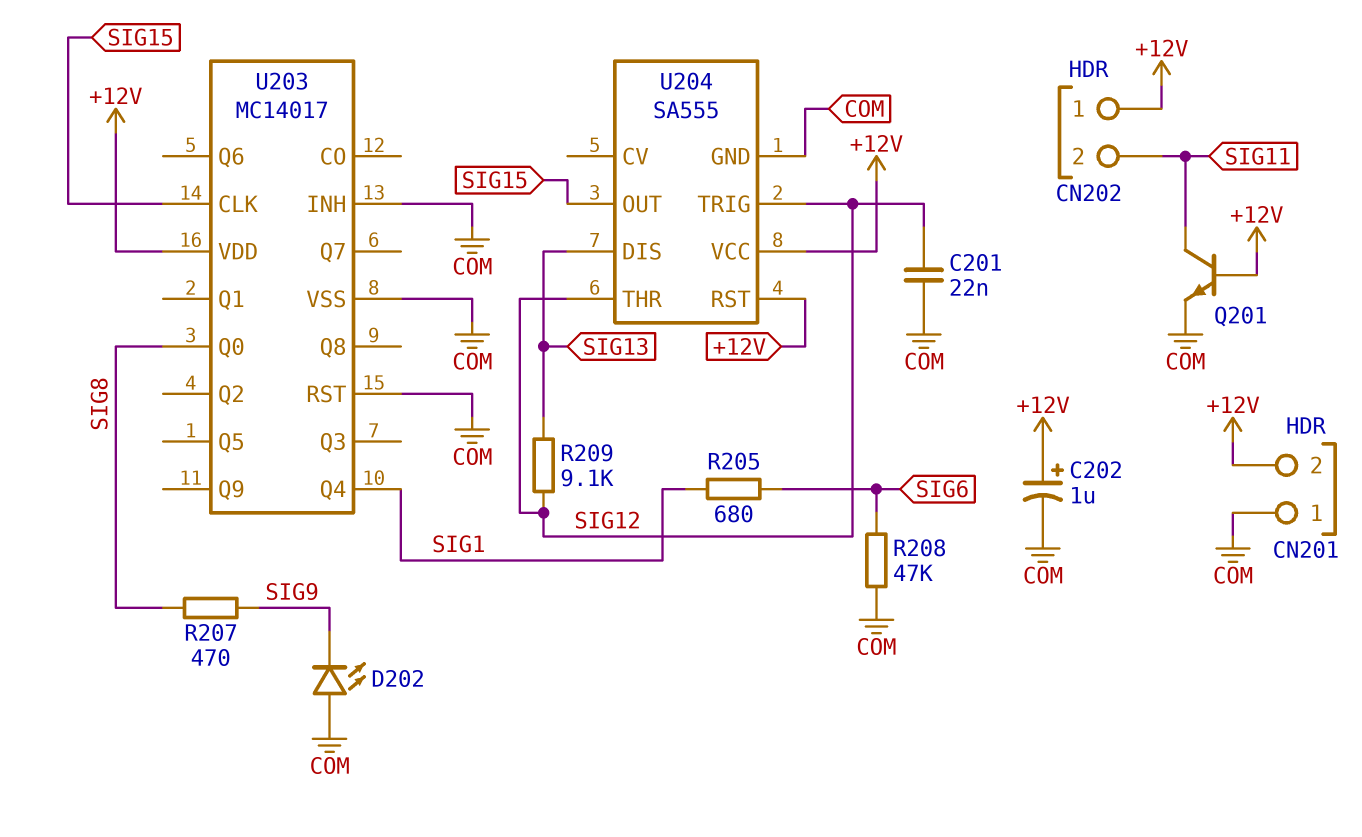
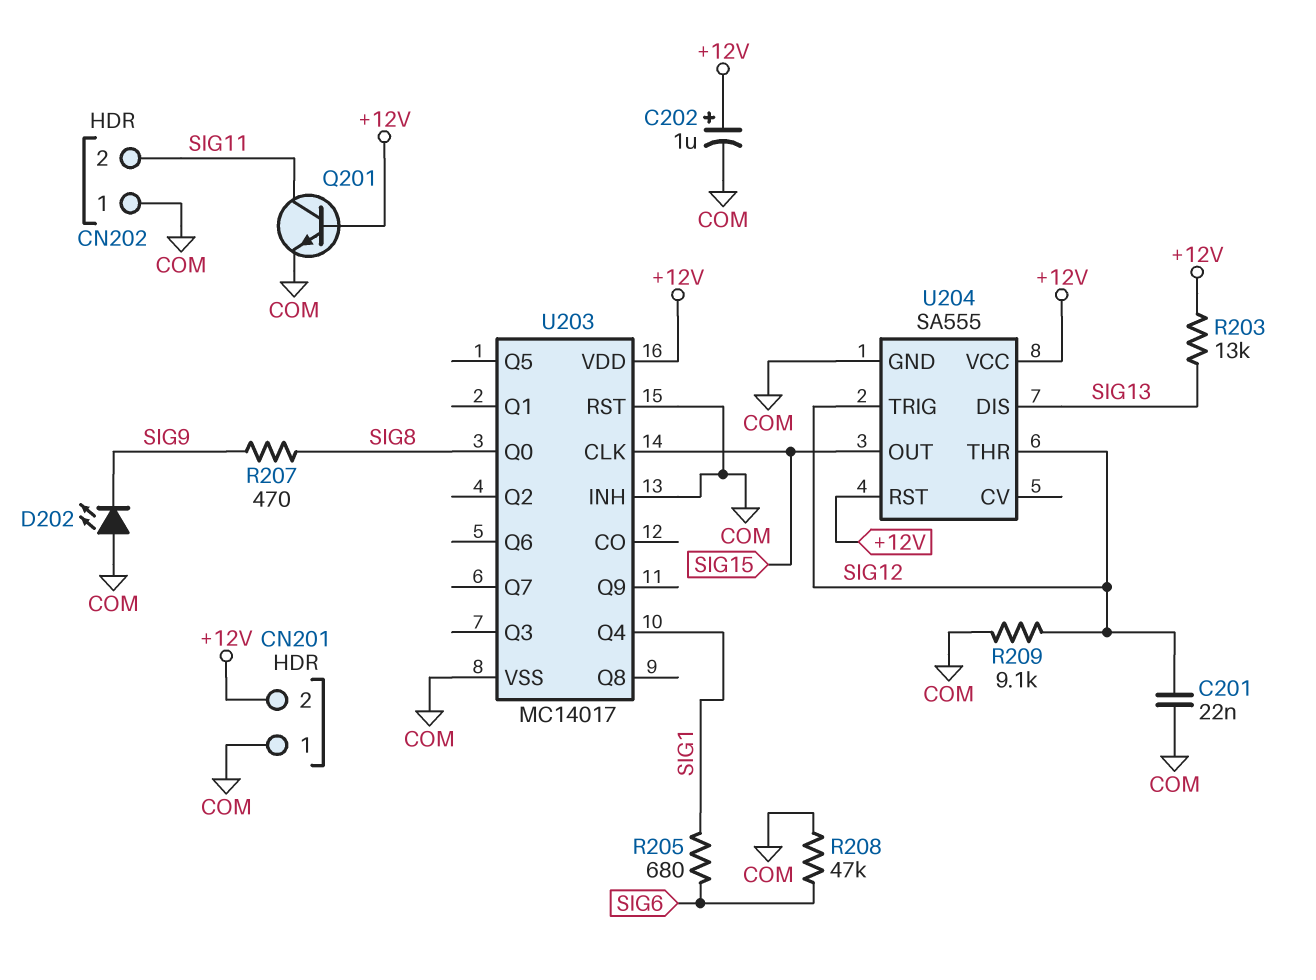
CN202 pin 1: +12V -> COM
R203: none -> 13k (+12V, SIG13)
R209: 9.1k (SIG12, SIG13) -> 9.1k (COM, SIG12)

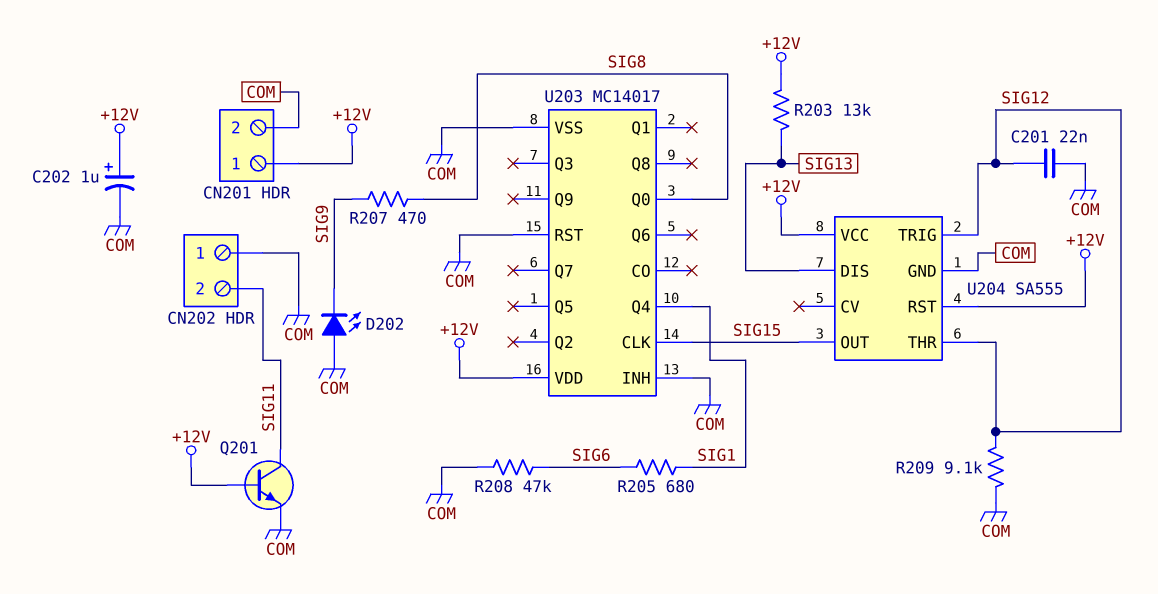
CN201 pin 1: COM -> +12V
CN201 pin 2: +12V -> COM

